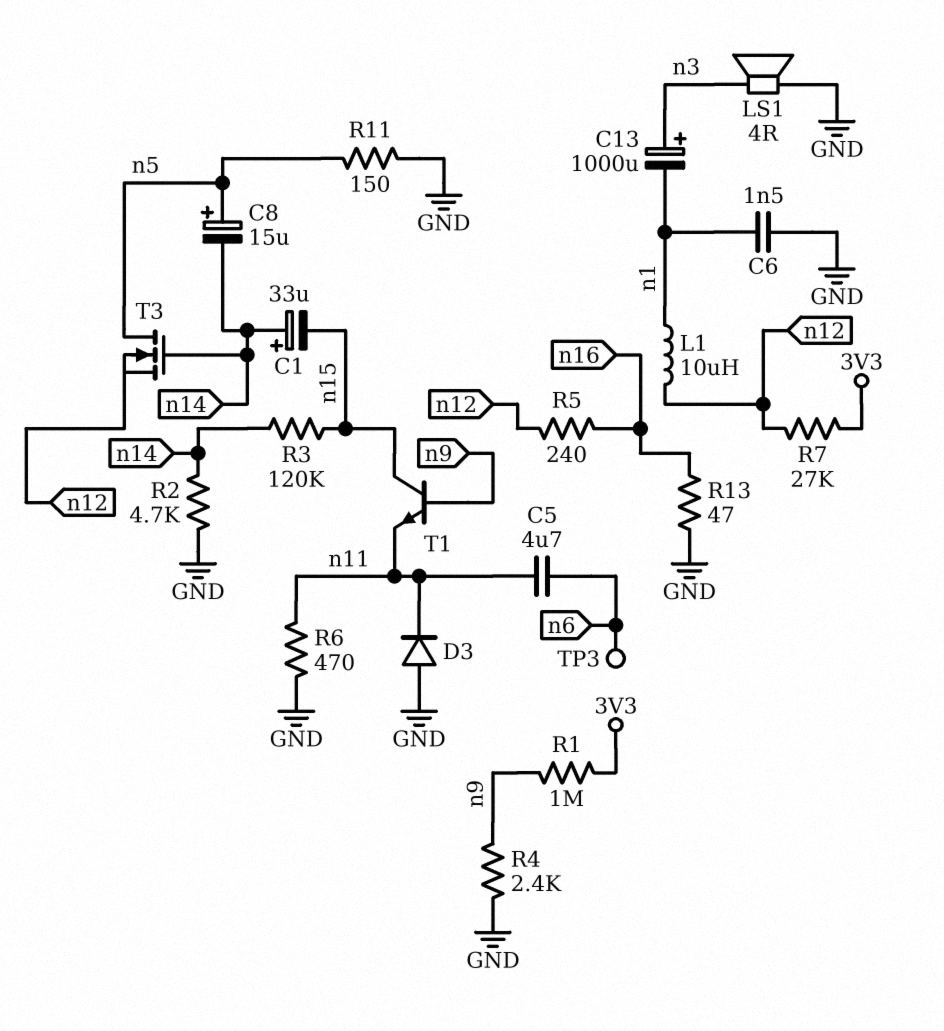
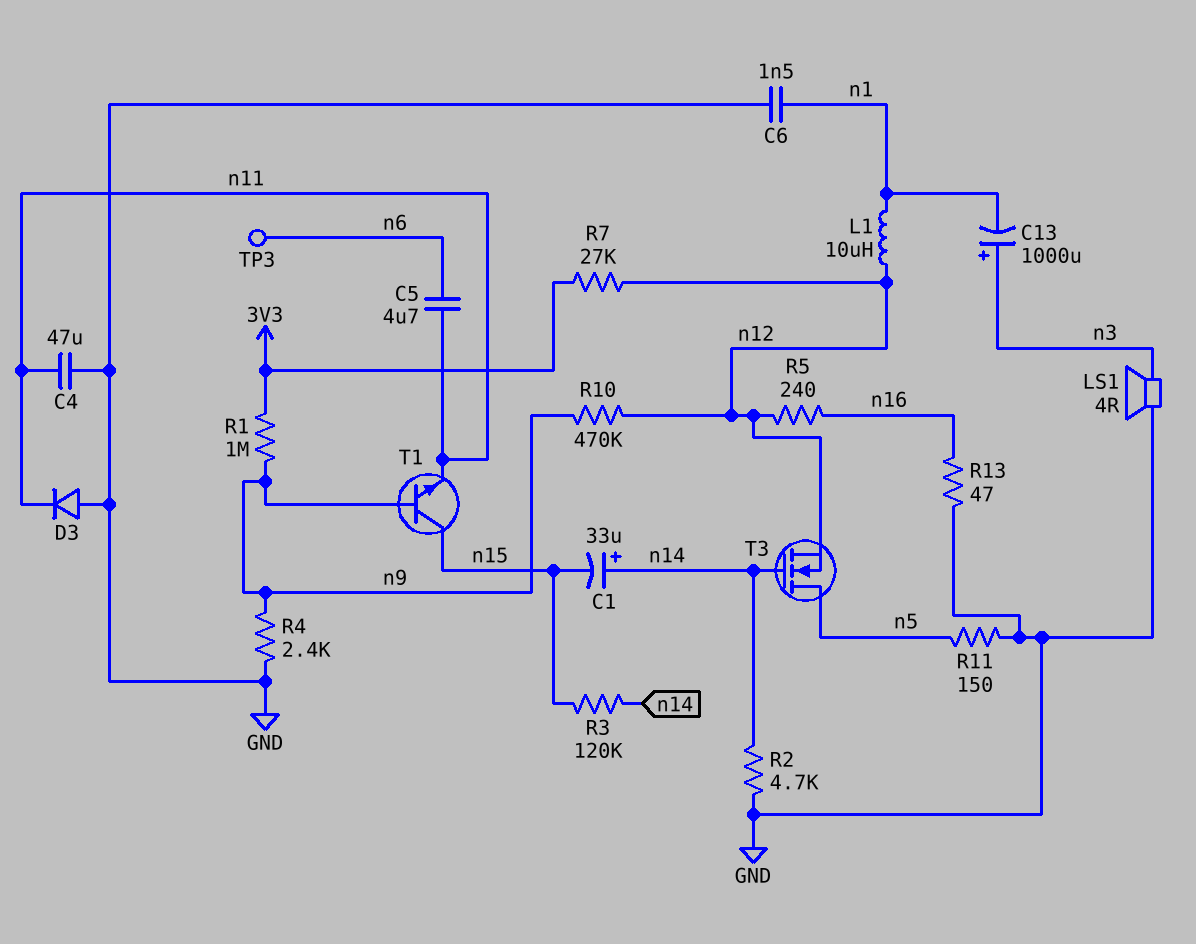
C4: none -> 47uF (GND, n11)
C8: 15uF (plus n5, minus n14) -> none
R6: 470 (GND, n11) -> none
R10: none -> 470k (n9, n12)

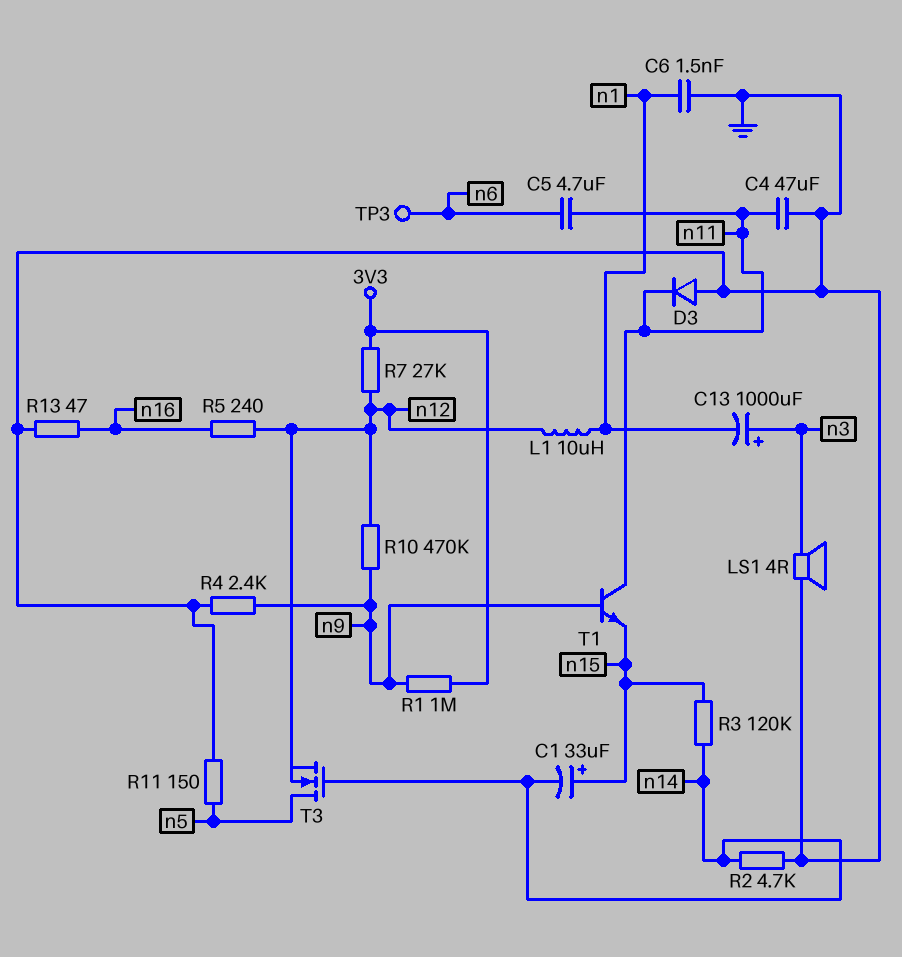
C1: 33uF (plus n14, minus n15) -> 33uF (plus n15, minus n14)
T1: NPN (B n9, C n15, E n11) -> NPN (B n9, C n11, E n15)

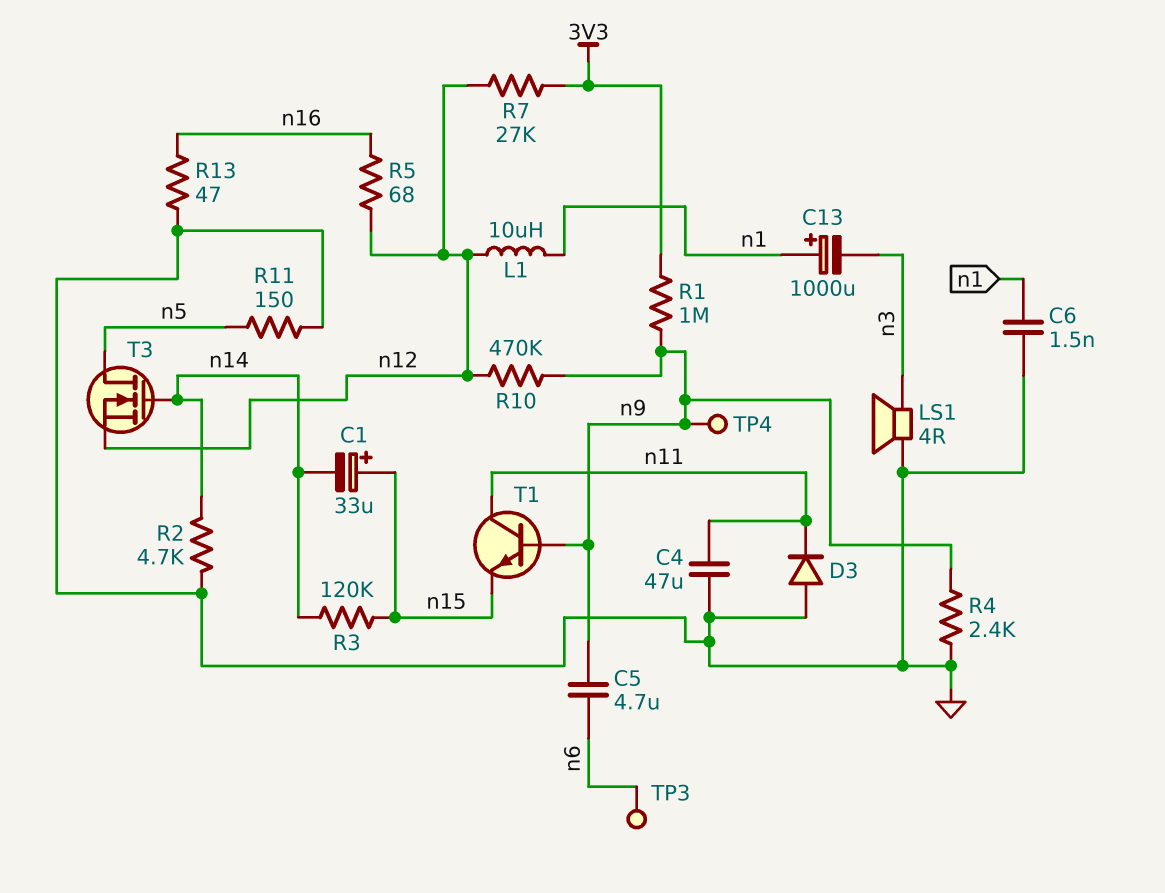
C5: 4.7uF (n6, n11) -> 4.7uF (n6, n9)
C13: 1000uF (plus n3, minus n1) -> 1000uF (plus n1, minus n3)
R5: 240 (n12, n16) -> 68 (n12, n16)
TP4: none -> test point (n9)

